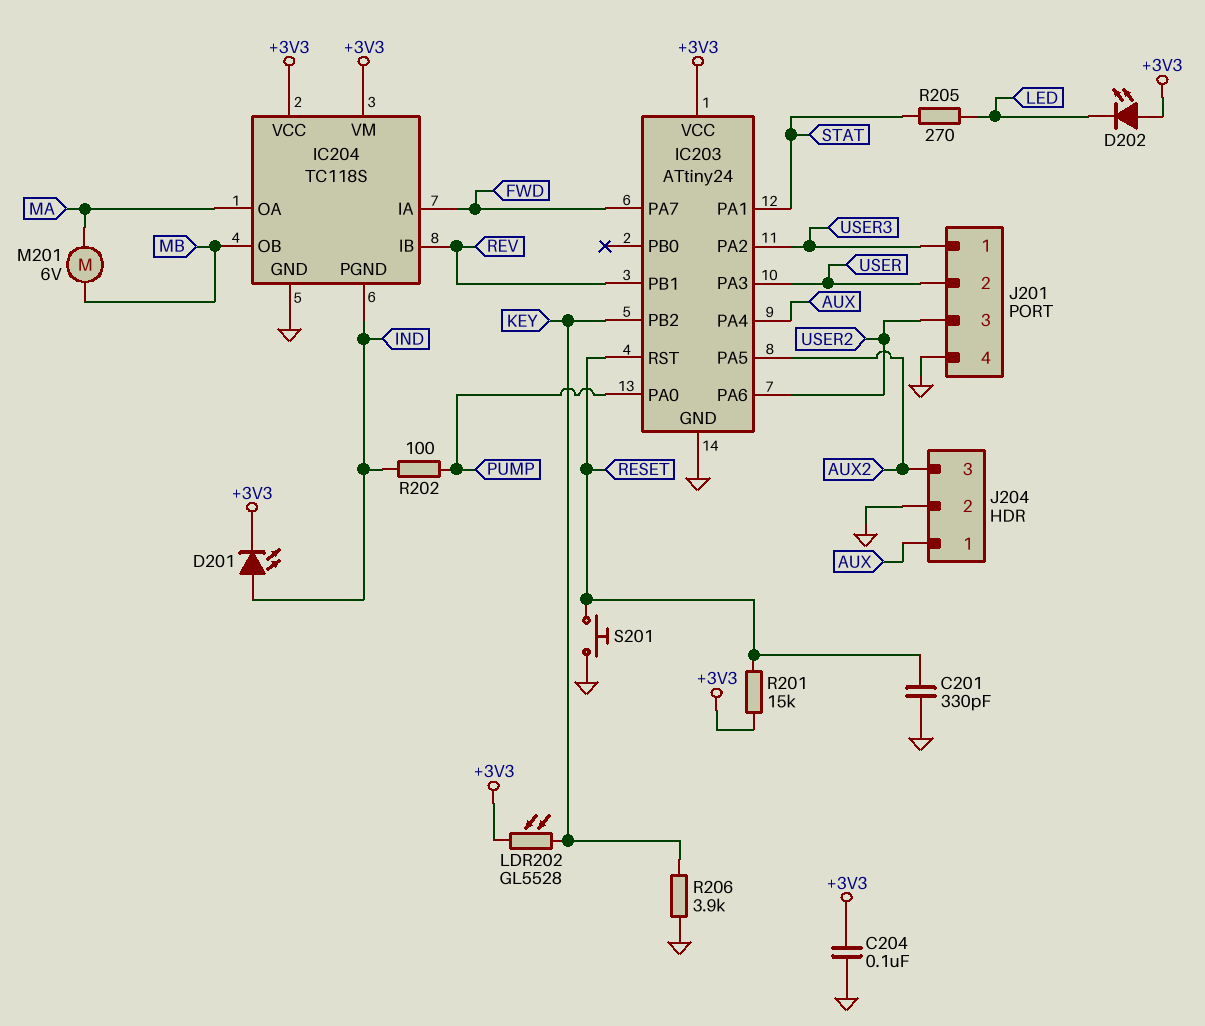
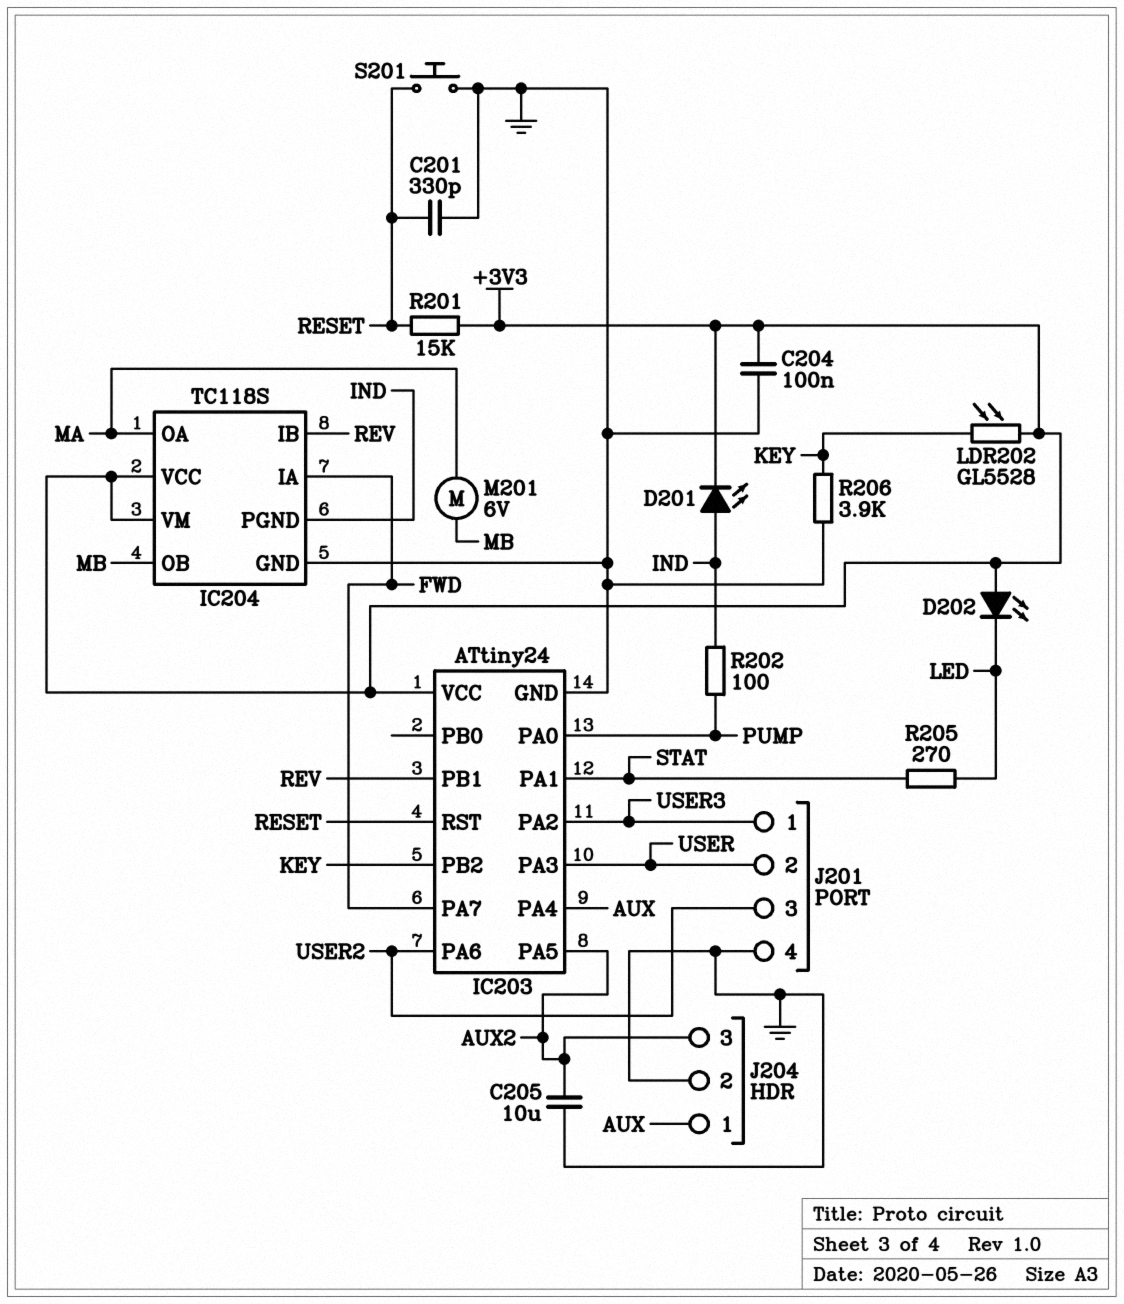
C205: none -> 10uF (AUX2, GND)

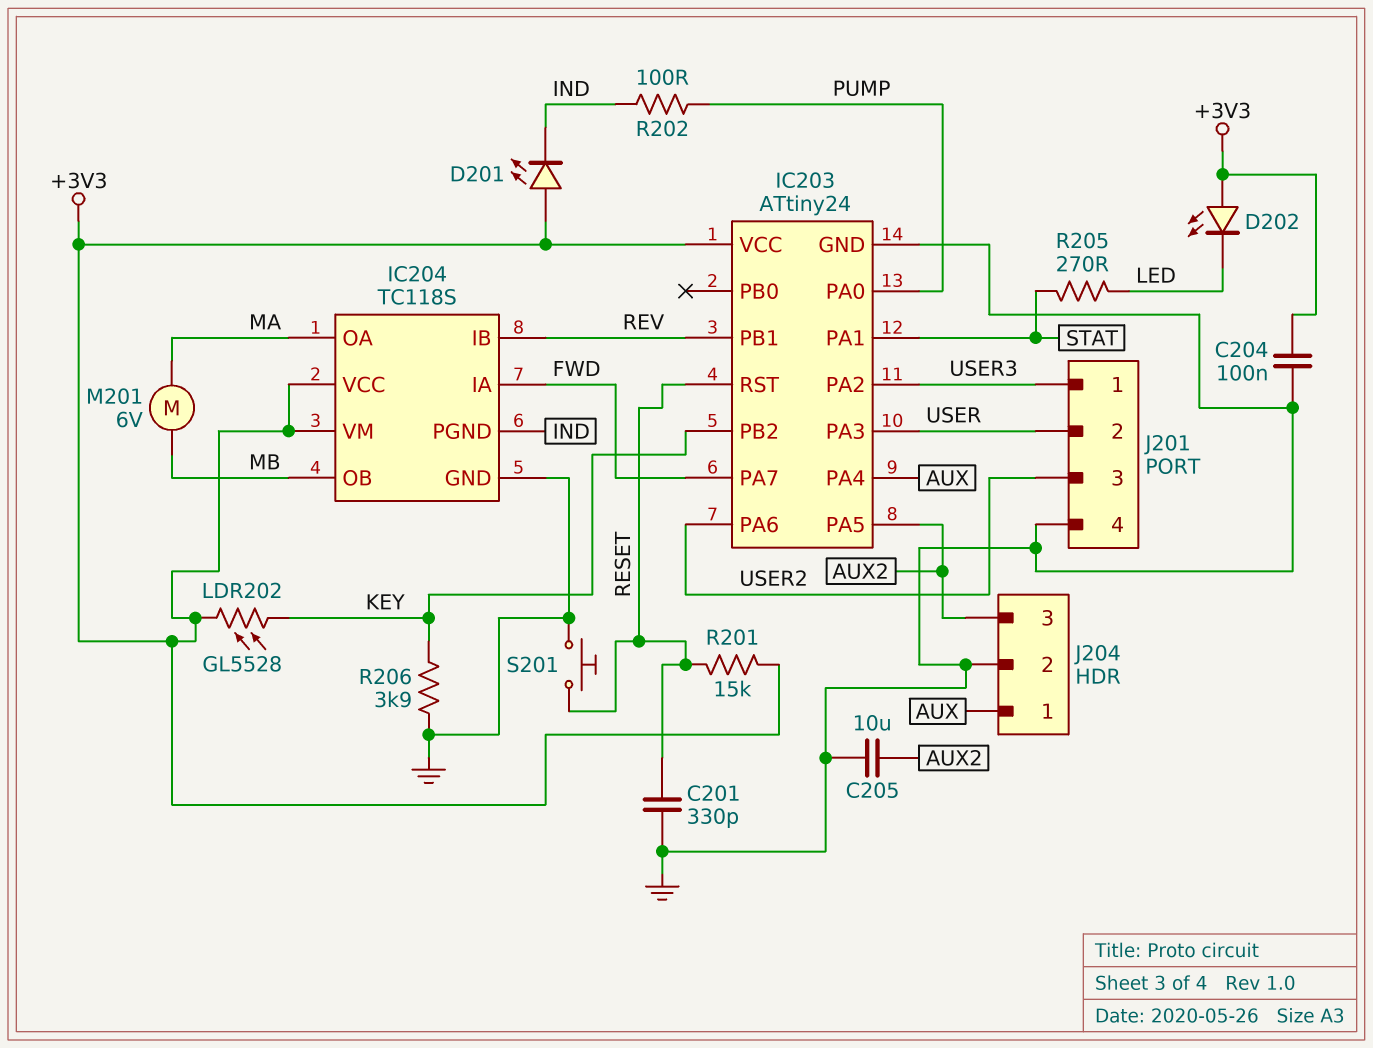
D201: LED (A IND, K +3V3) -> LED (A +3V3, K IND)

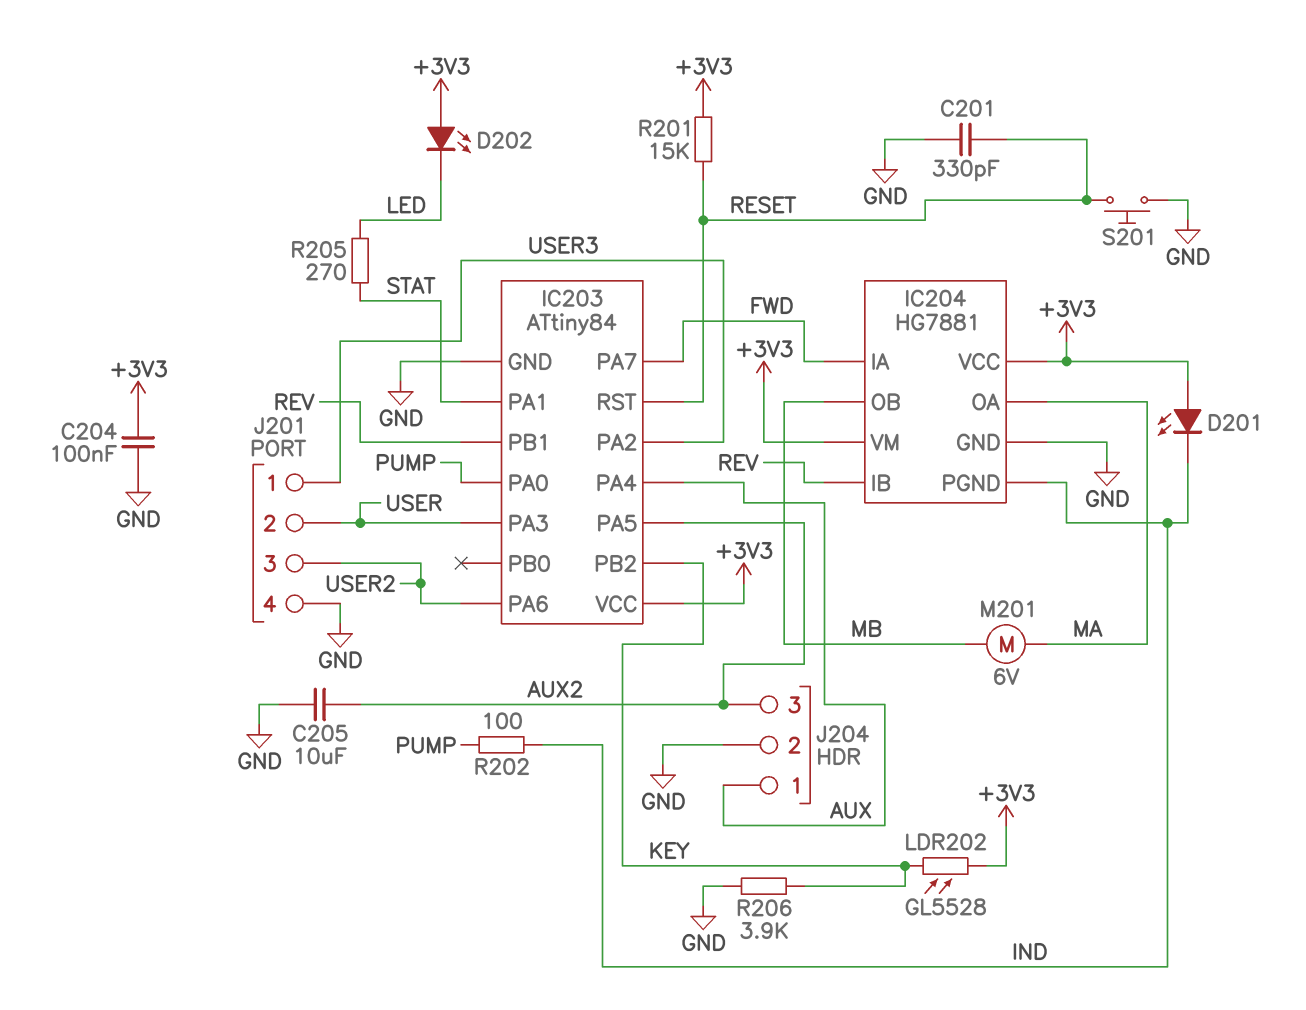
IC203: ATtiny24 -> ATtiny84
IC204: TC118S -> HG7881

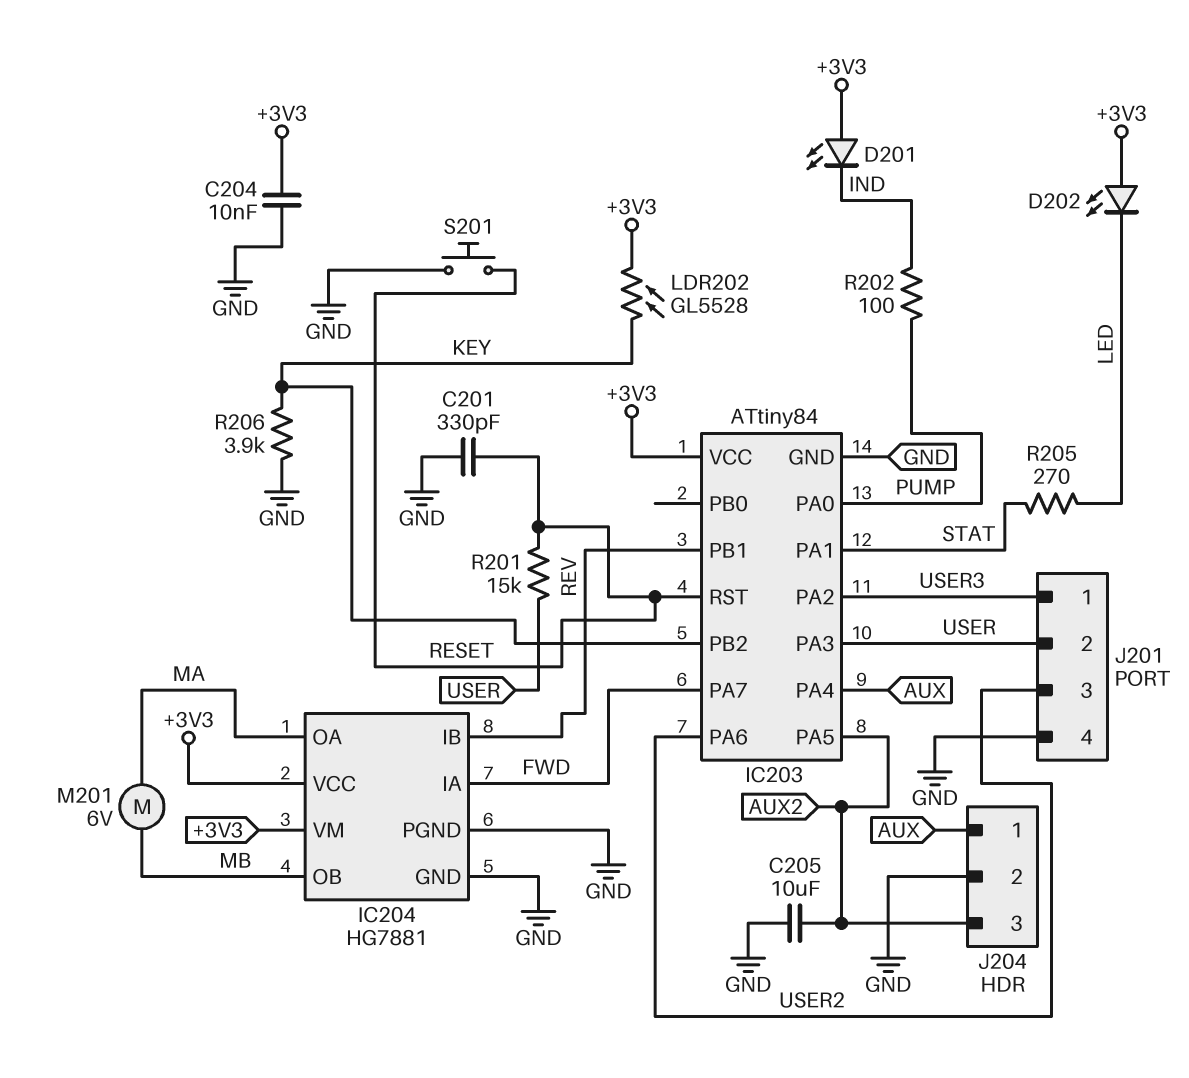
C204: 100nF (+3V3, GND) -> 10nF (+3V3, GND)
IC204 pin PGND: IND -> GND
R201: 15k (+3V3, RESET) -> 15k (RESET, USER)

